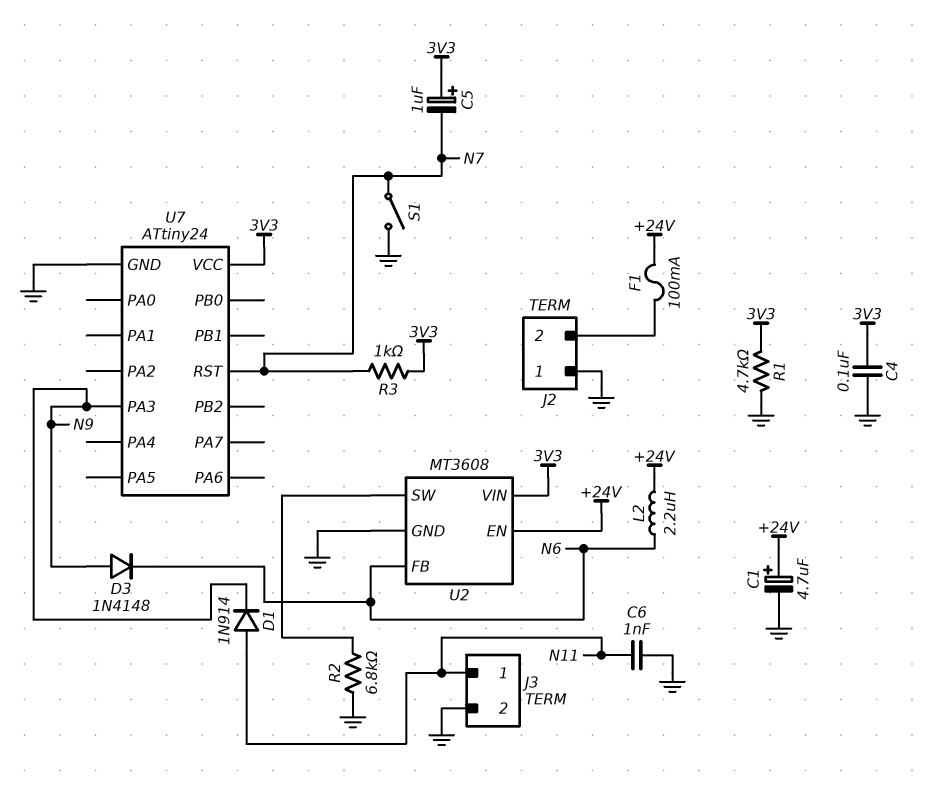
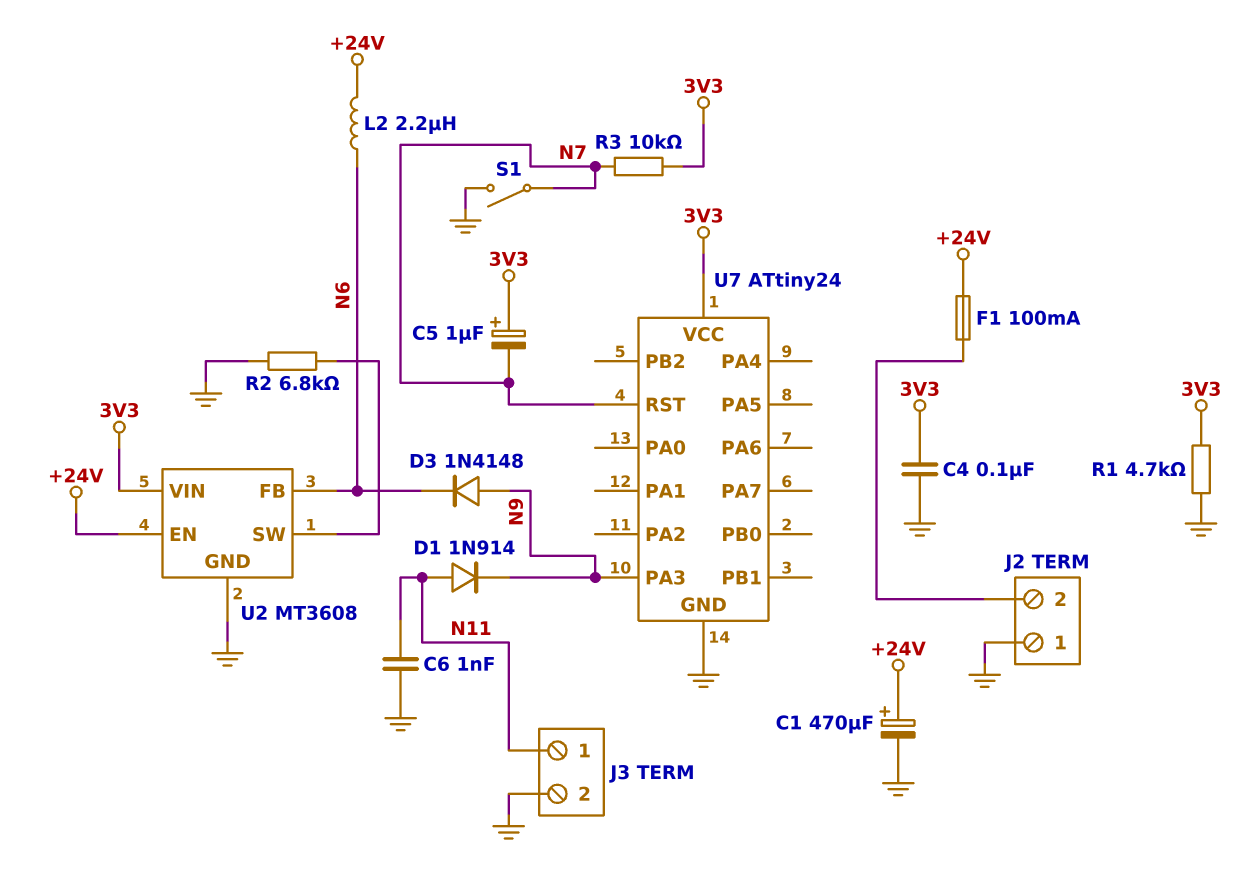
C1: 4.7uF (plus +24V, minus GND) -> 470uF (plus +24V, minus GND)
R3: 1k (3V3, N7) -> 10k (3V3, N7)

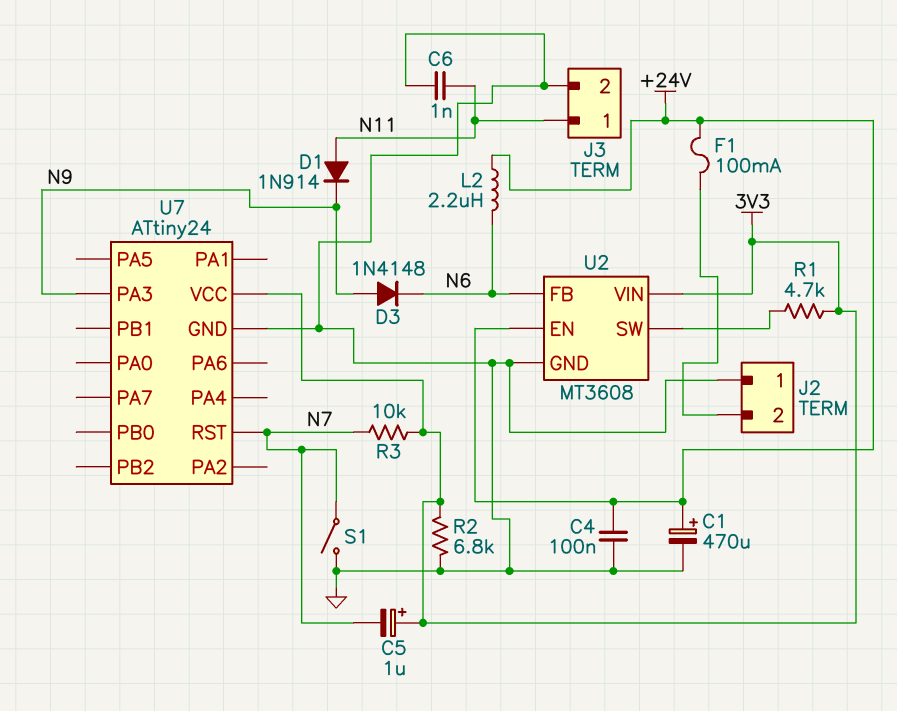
C4: 100nF (3V3, GND) -> 100nF (+24V, GND)
R1: 4.7k (3V3, GND) -> 4.7k (3V3, U2/SW)
R2: 6.8k (GND, U2/SW) -> 6.8k (3V3, GND)

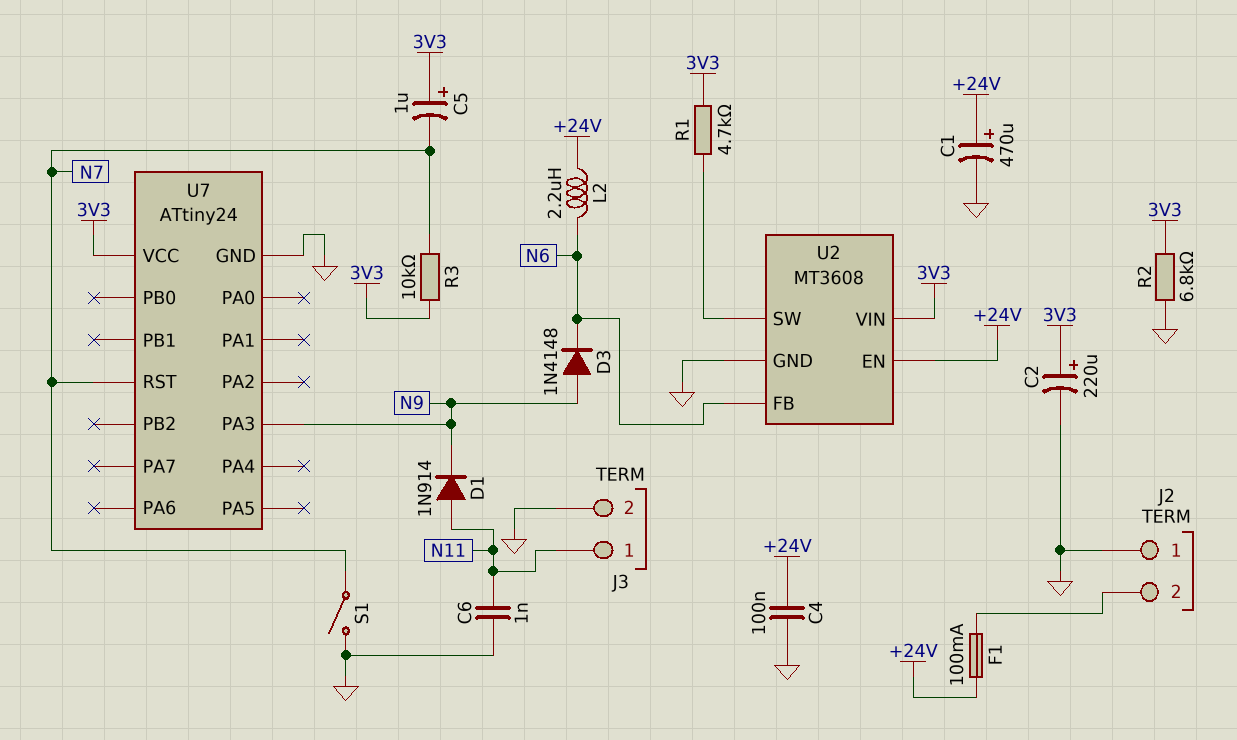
C2: none -> 220uF (plus 3V3, minus GND)

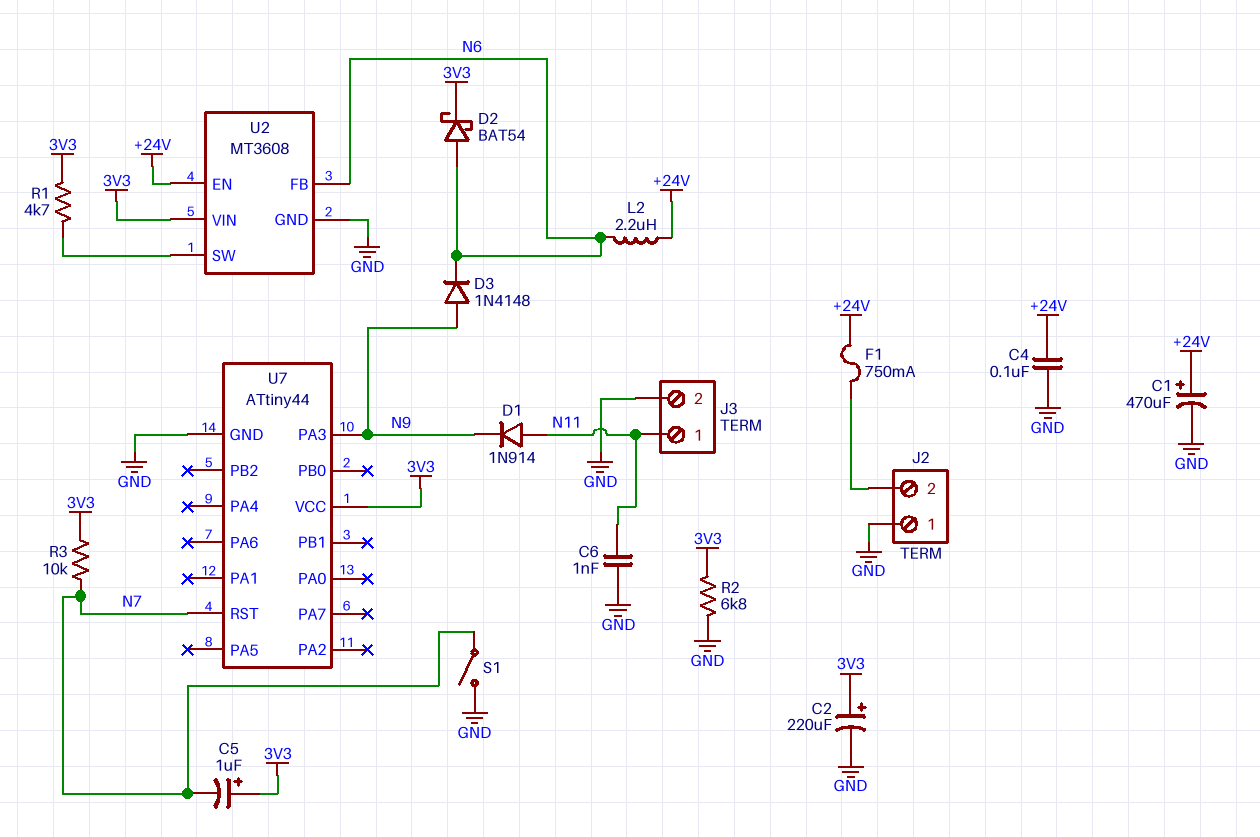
D2: none -> schottky BAT54 (A N6, K 3V3)
F1: 100mA (+24V, J2/2) -> 750mA (+24V, J2/2)
U7: ATtiny24 -> ATtiny44

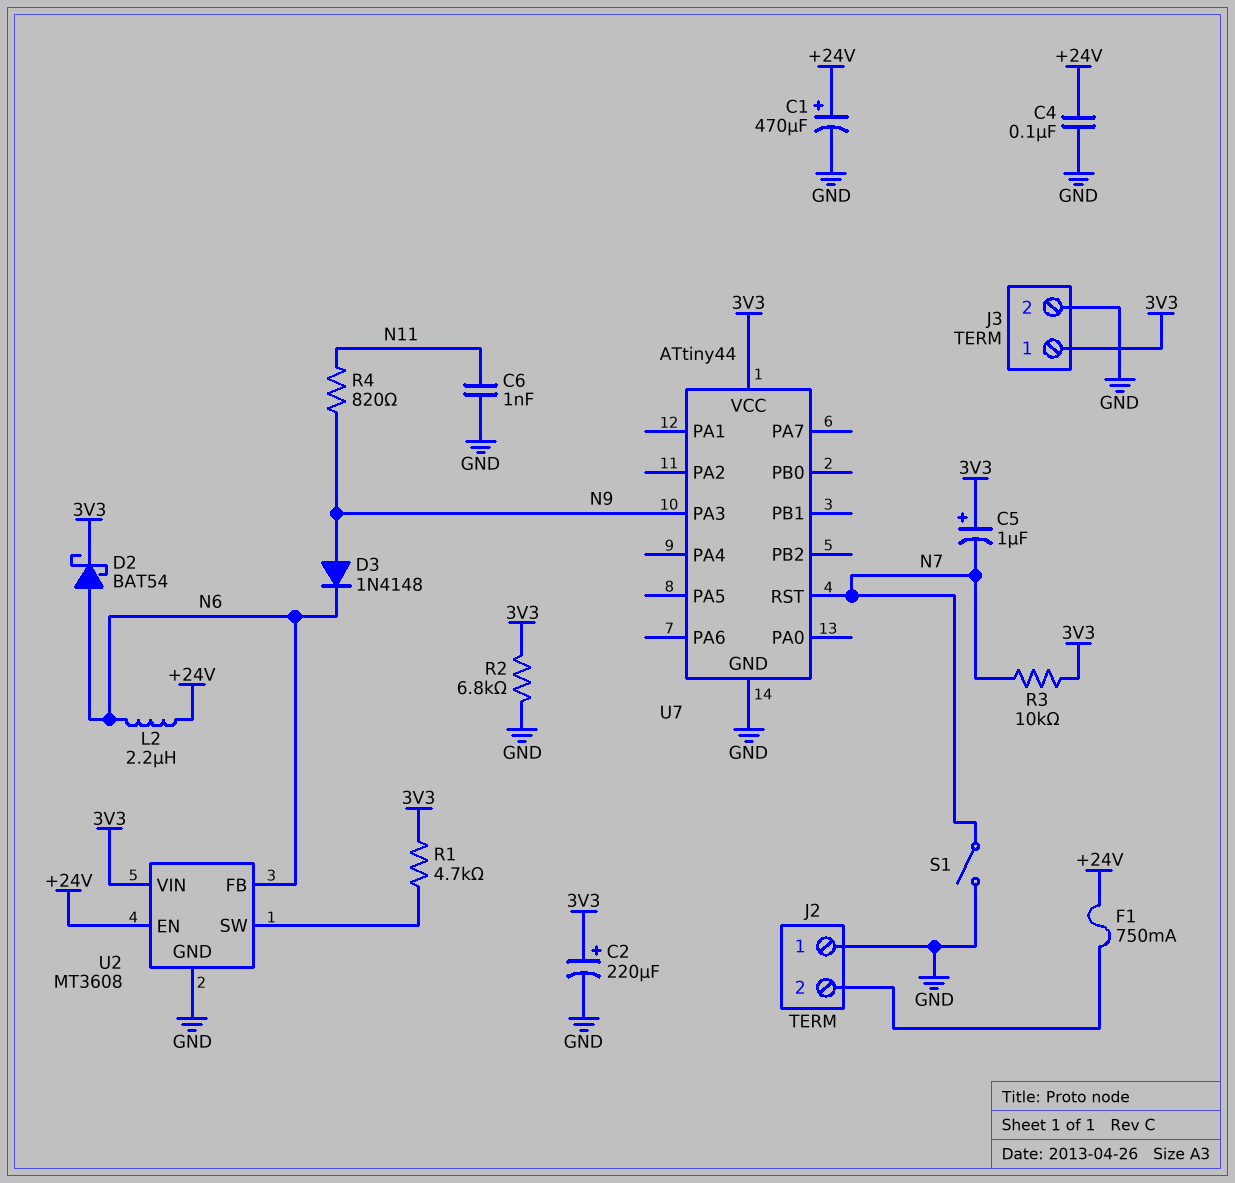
D1: diode 1N914 (A N11, K N9) -> none
J3 pin 1: N11 -> 3V3
R4: none -> 820 (N9, N11)

